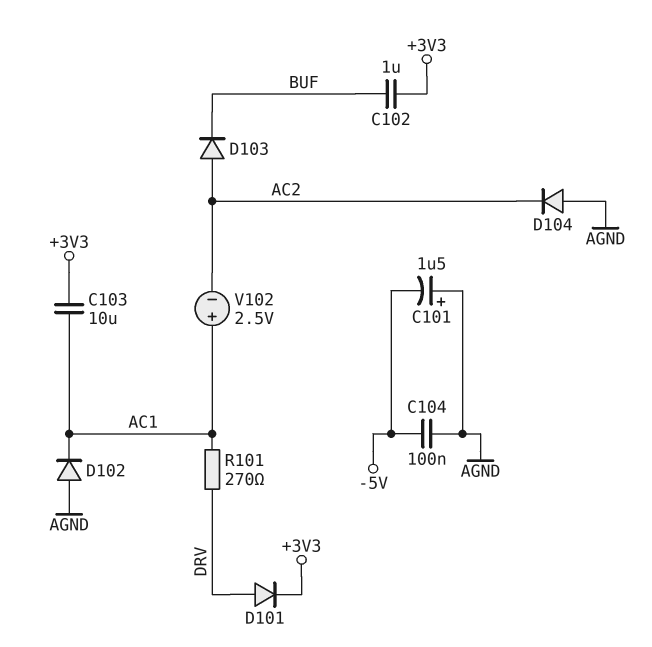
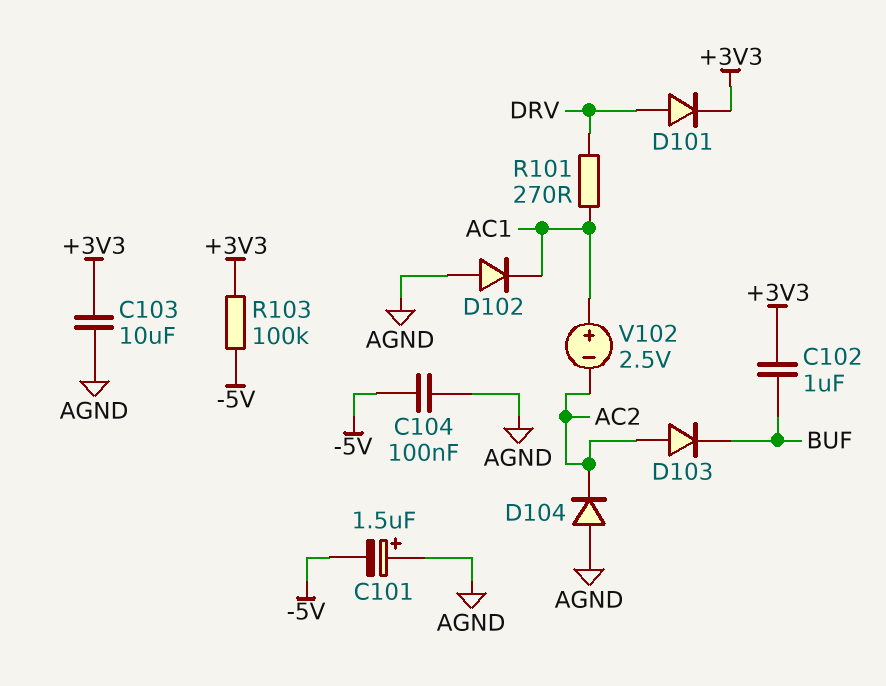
C103: 10uF (+3V3, AC1) -> 10uF (+3V3, AGND)
R103: none -> 100k (+3V3, -5V)

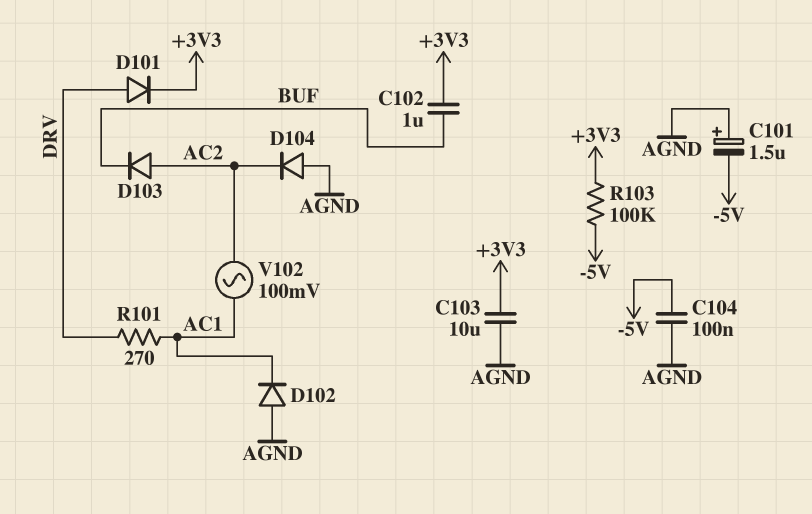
V102: 2.5V (plus AC1, minus AC2) -> AC 100mV (AC1, AC2)

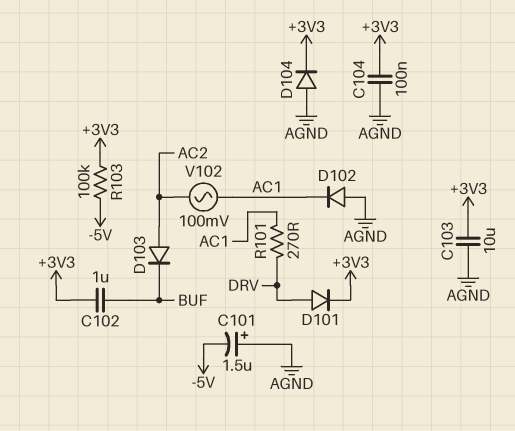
C104: 100nF (-5V, AGND) -> 100nF (+3V3, AGND)
D104: diode (A AGND, K AC2) -> diode (A AGND, K +3V3)

